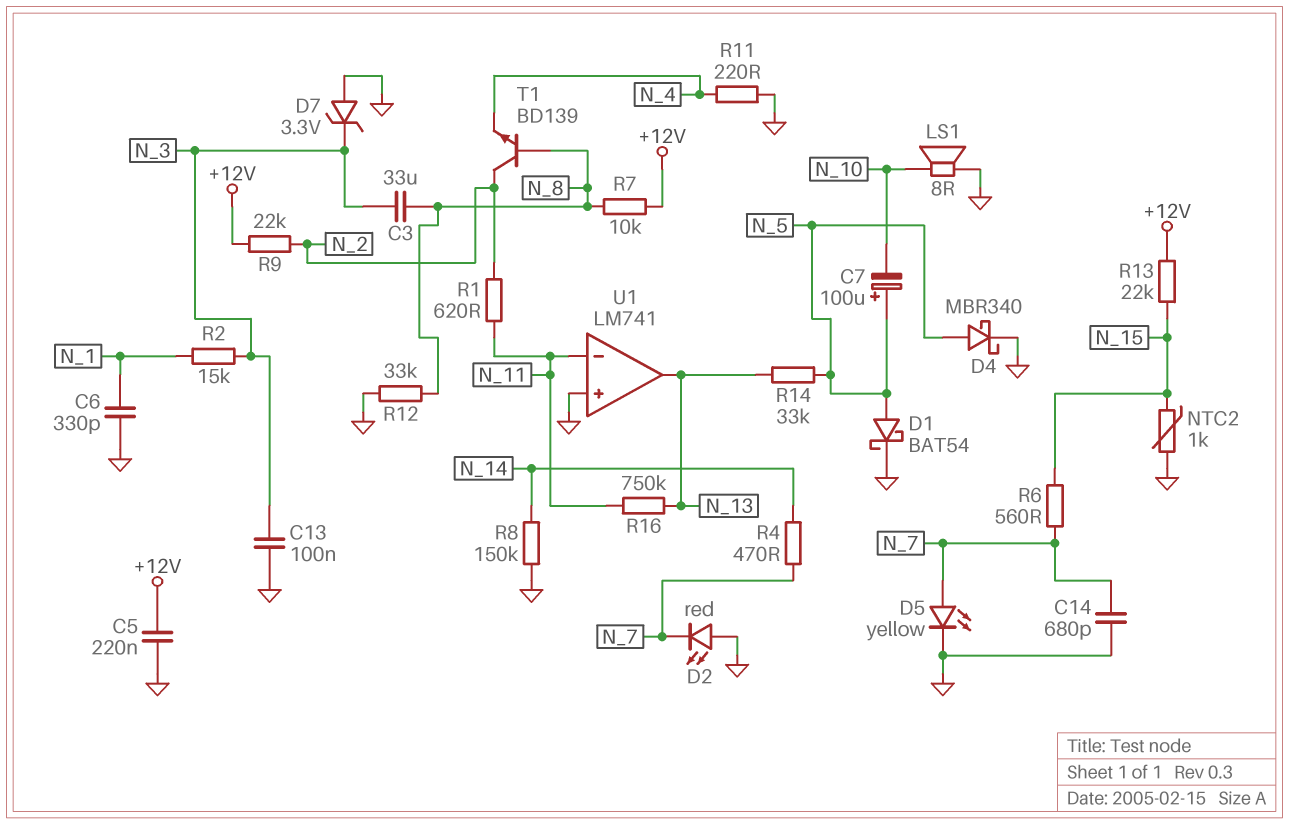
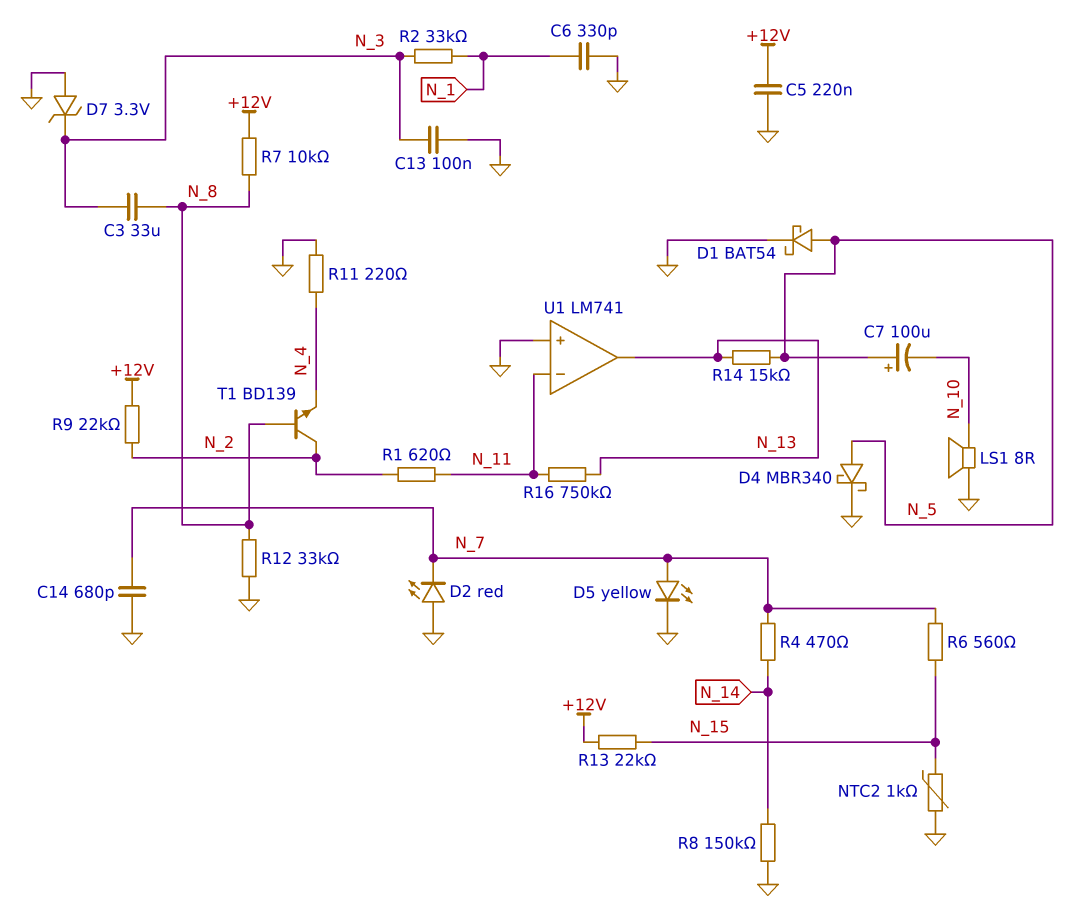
R2: 15k (N_1, N_3) -> 33k (N_1, N_3)
R14: 33k (N_5, N_13) -> 15k (N_5, N_13)

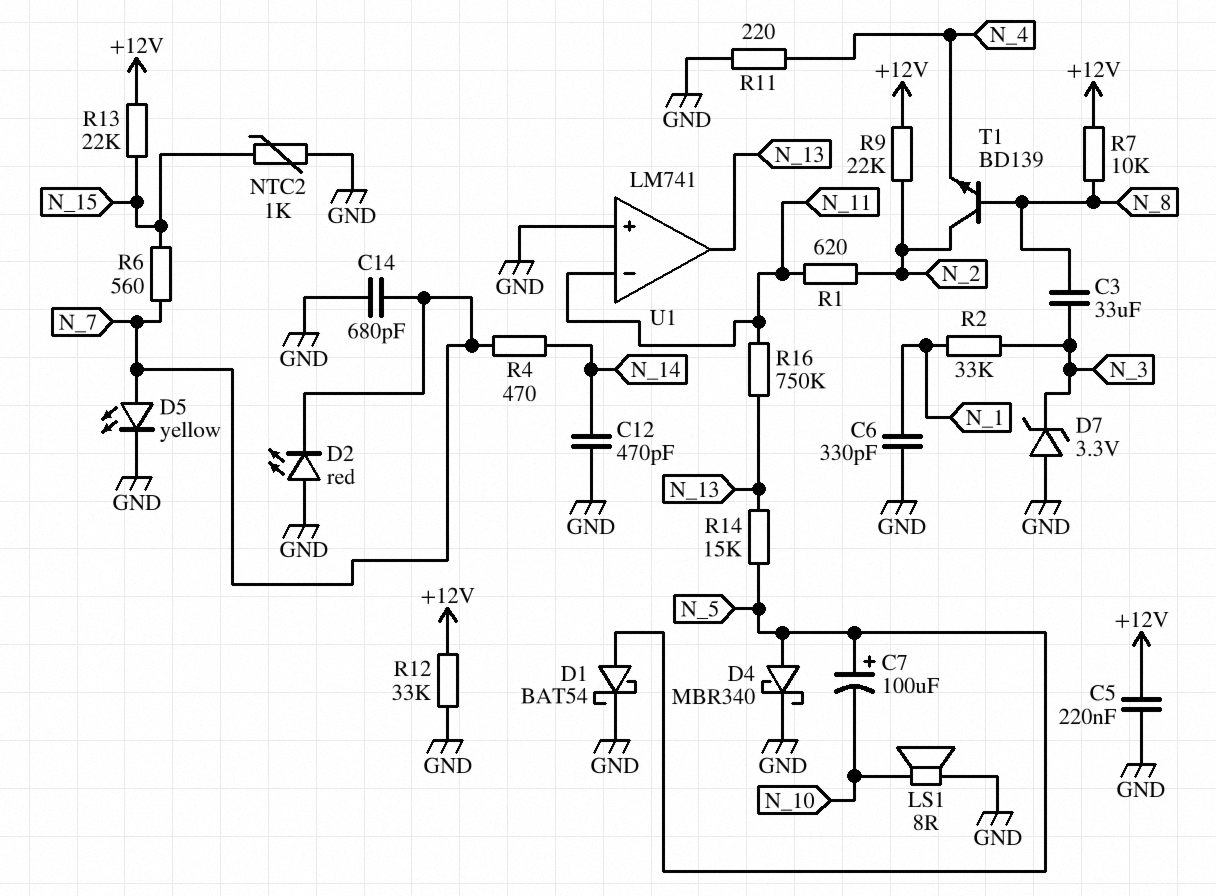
C12: none -> 470pF (GND, N_14)
C13: 100nF (GND, N_3) -> none
R8: 150k (GND, N_14) -> none
R12: 33k (GND, N_8) -> 33k (+12V, GND)

